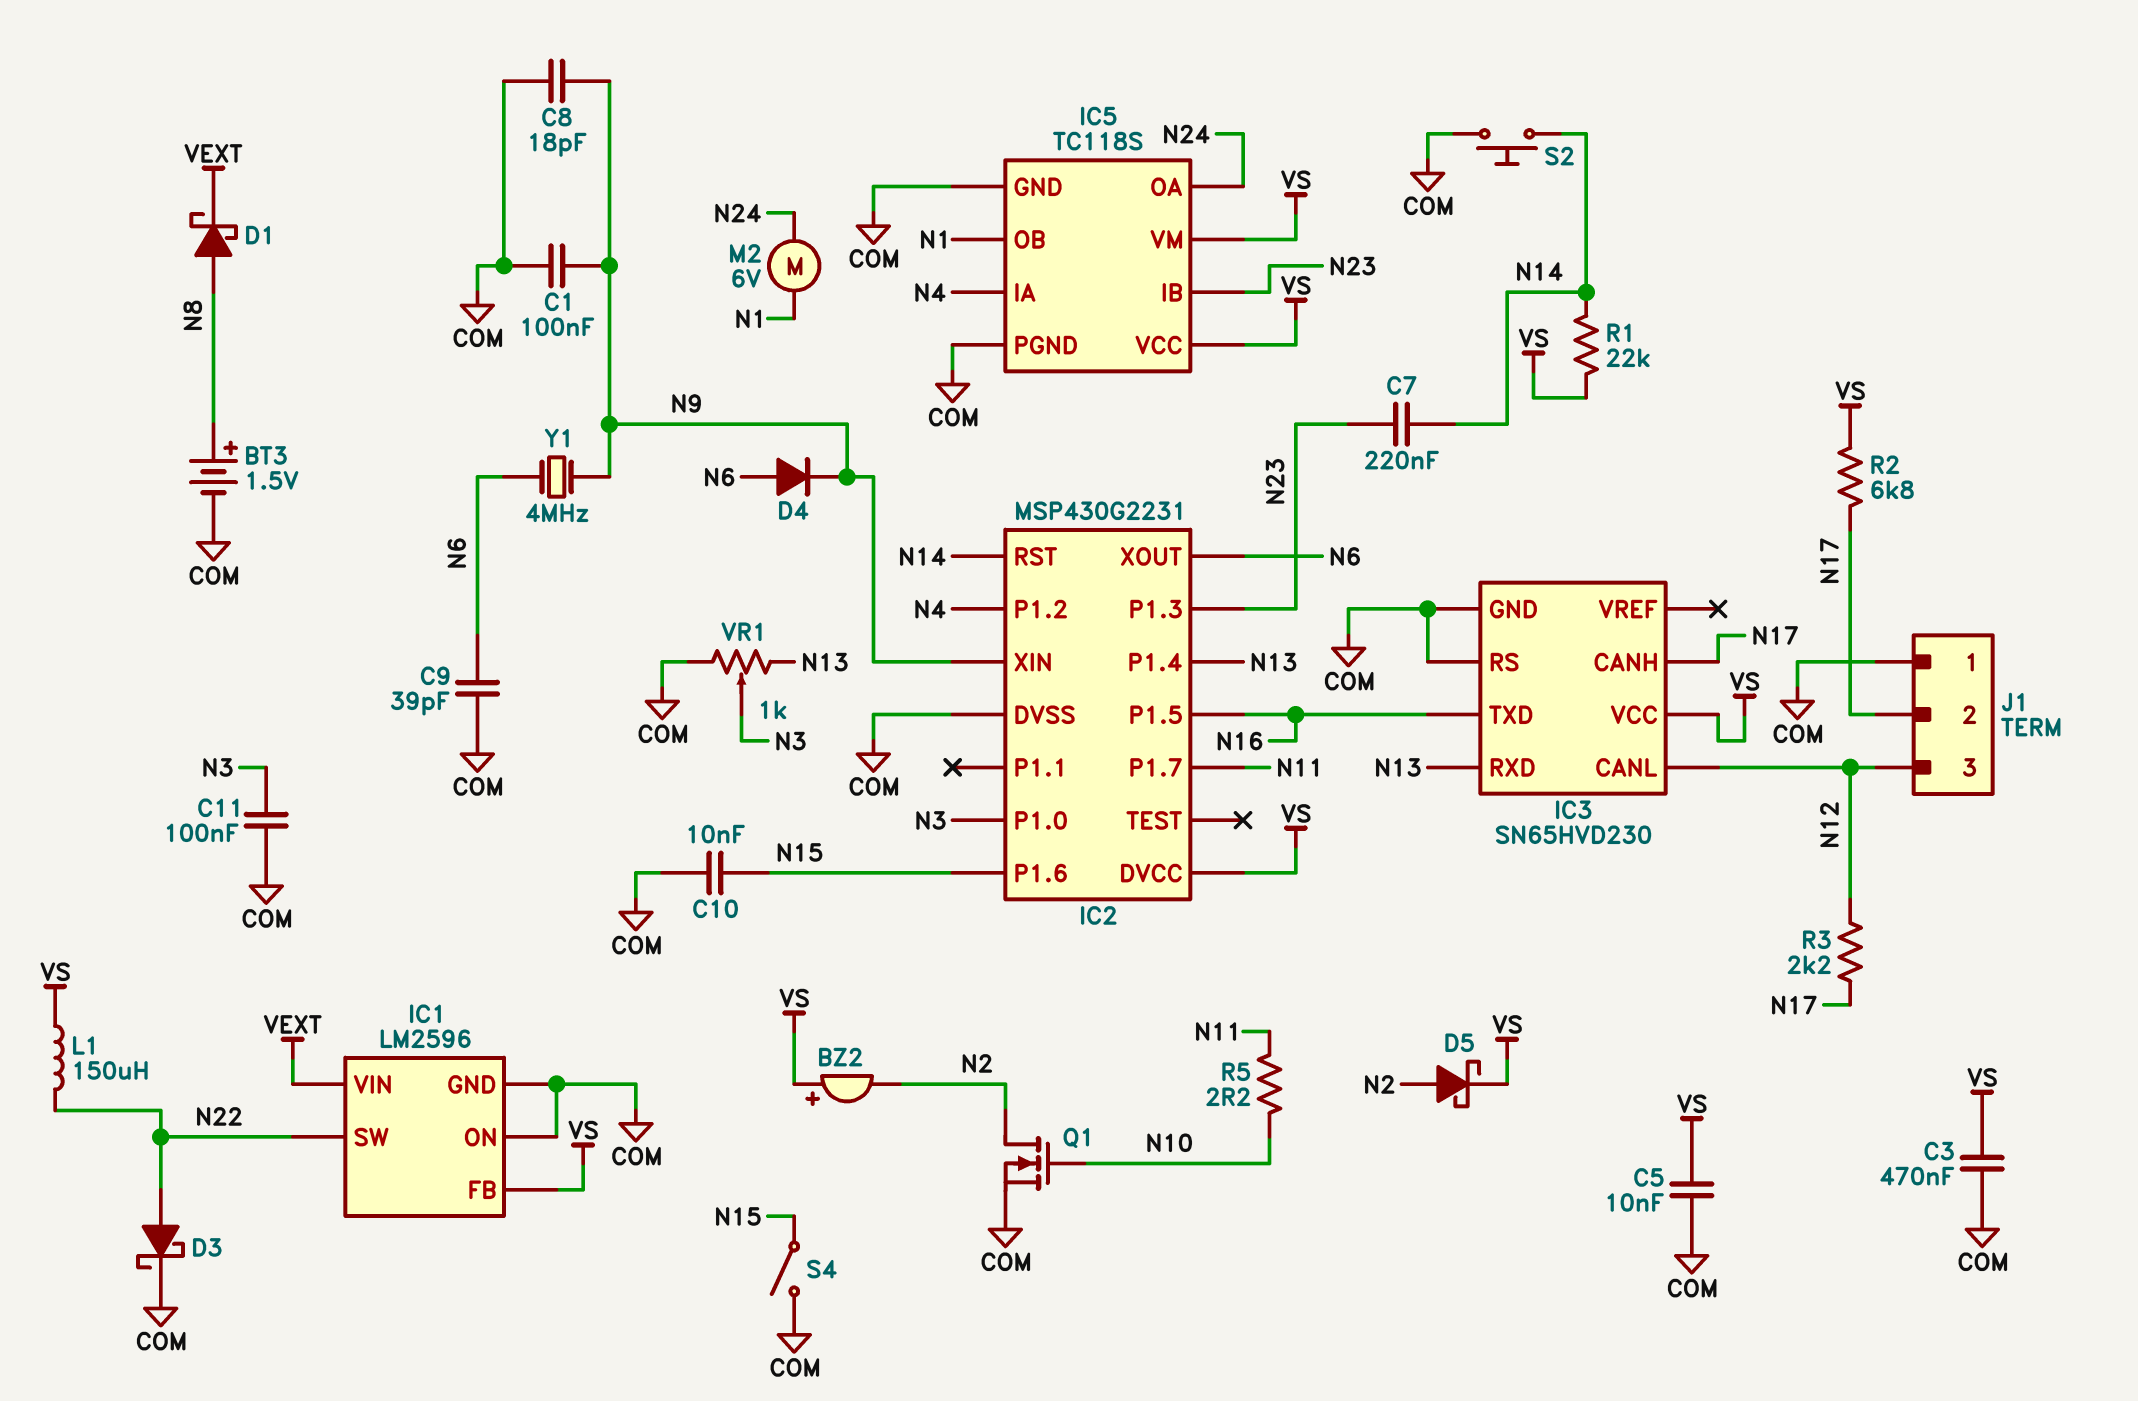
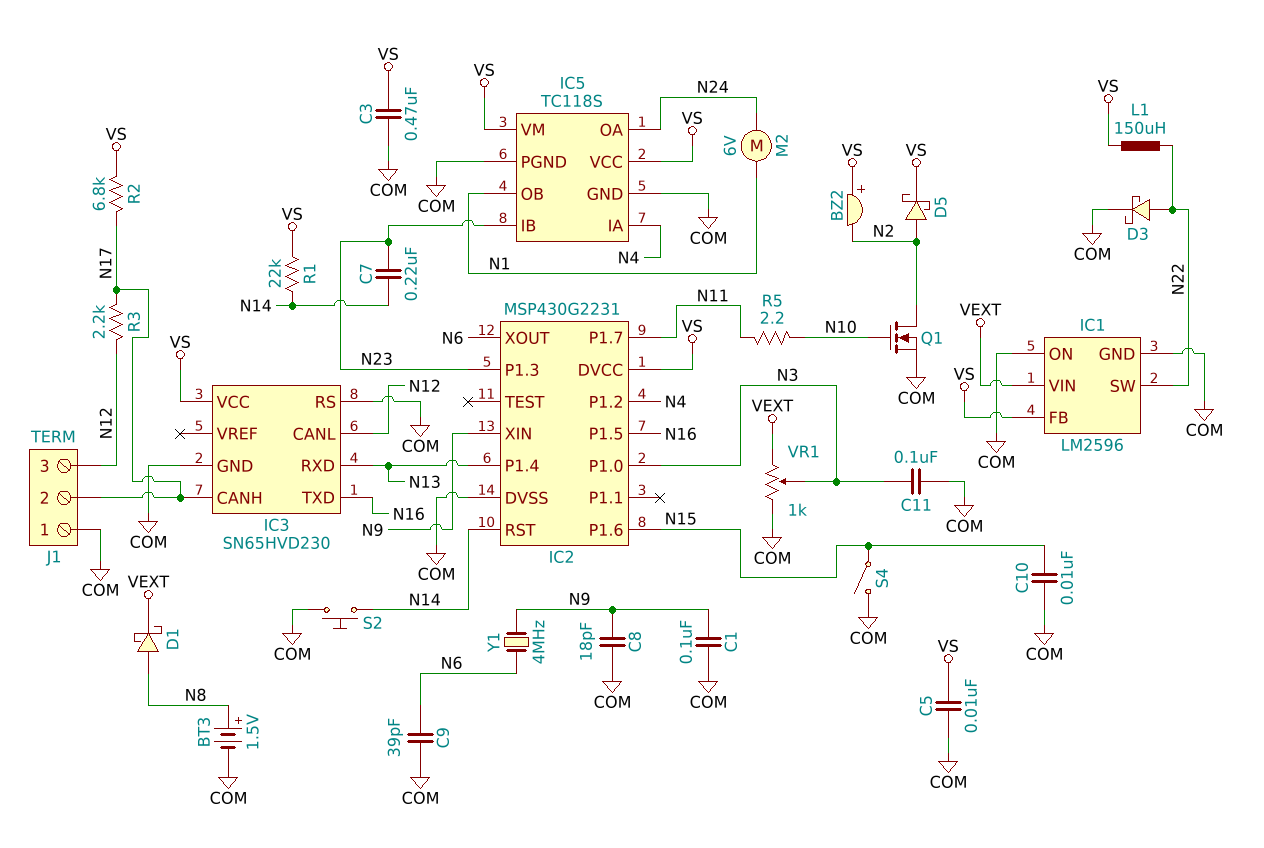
D4: diode (A N6, K N9) -> none
VR1: 1k (COM, N13, wiper N3) -> 1k (COM, VEXT, wiper N3)

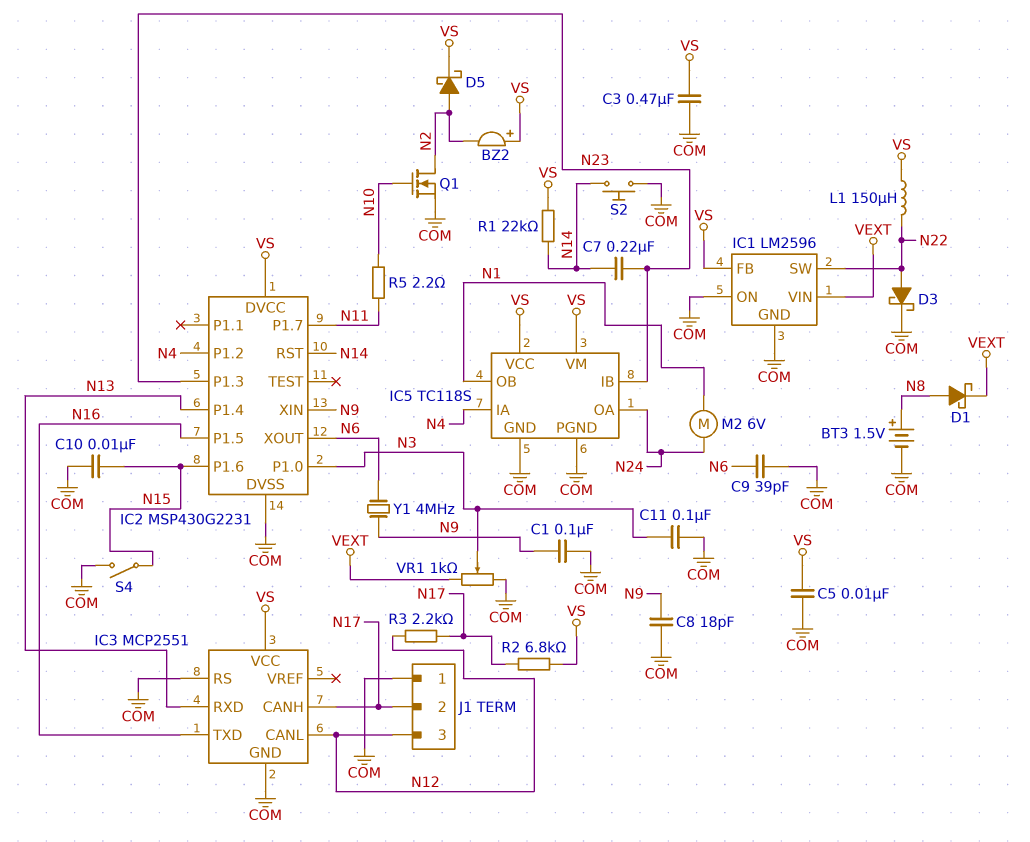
IC3: SN65HVD230 -> MCP2551

